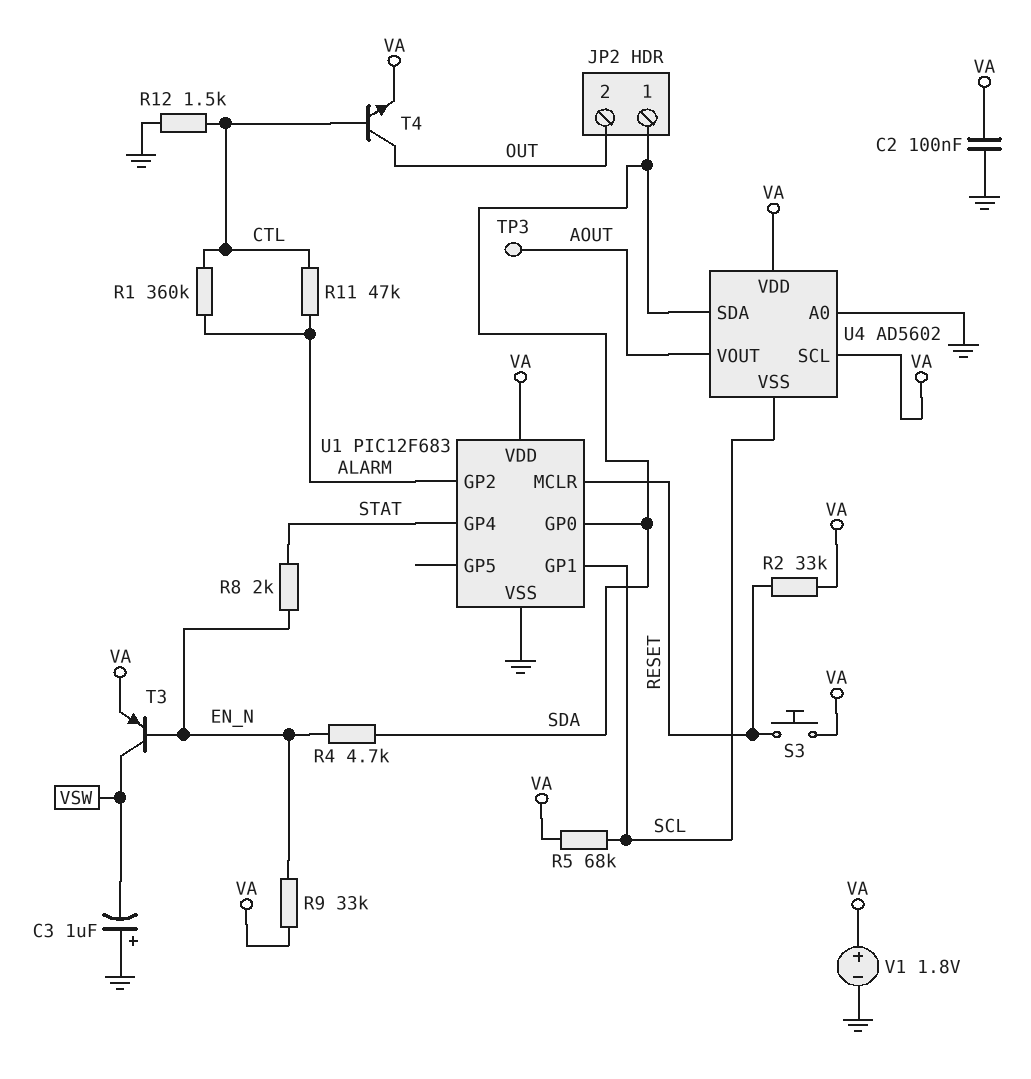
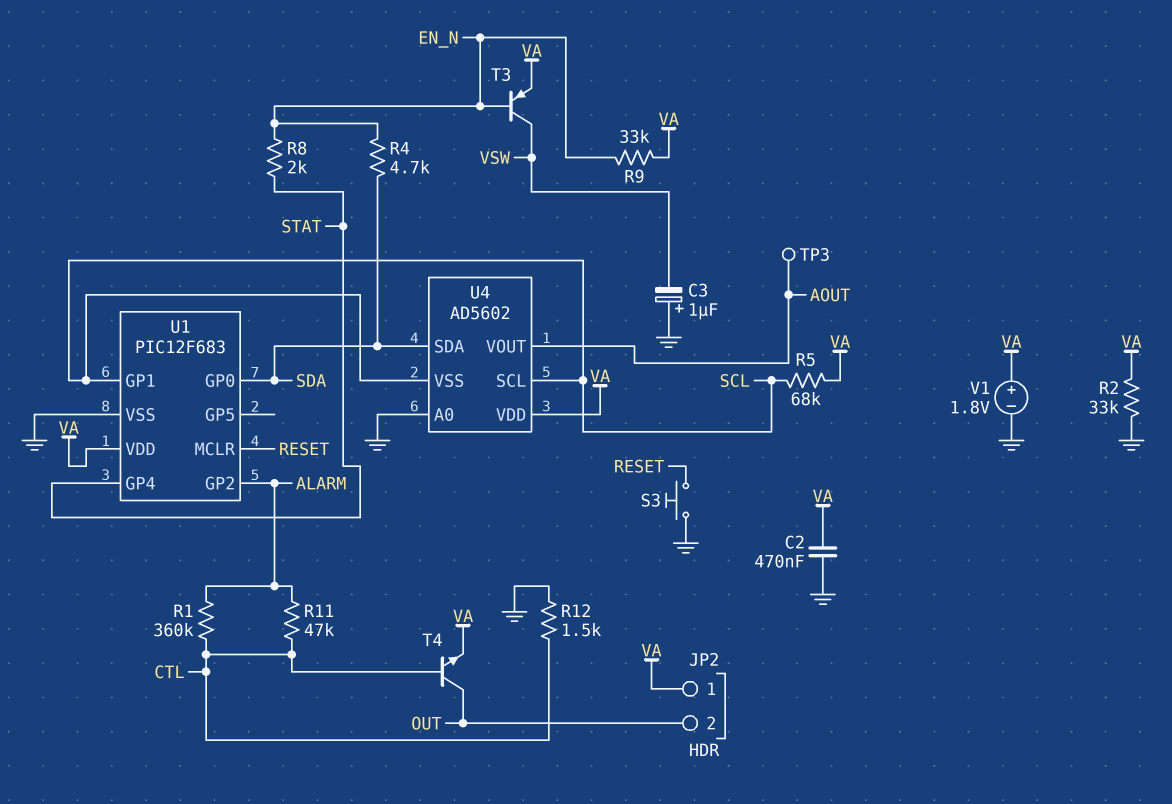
C2: 100nF (GND, VA) -> 470nF (GND, VA)
JP2 pin 1: SDA -> VA
R2: 33k (RESET, VA) -> 33k (GND, VA)
S3: button (RESET, VA) -> button (GND, RESET)
U4 pin SCL: VA -> SCL

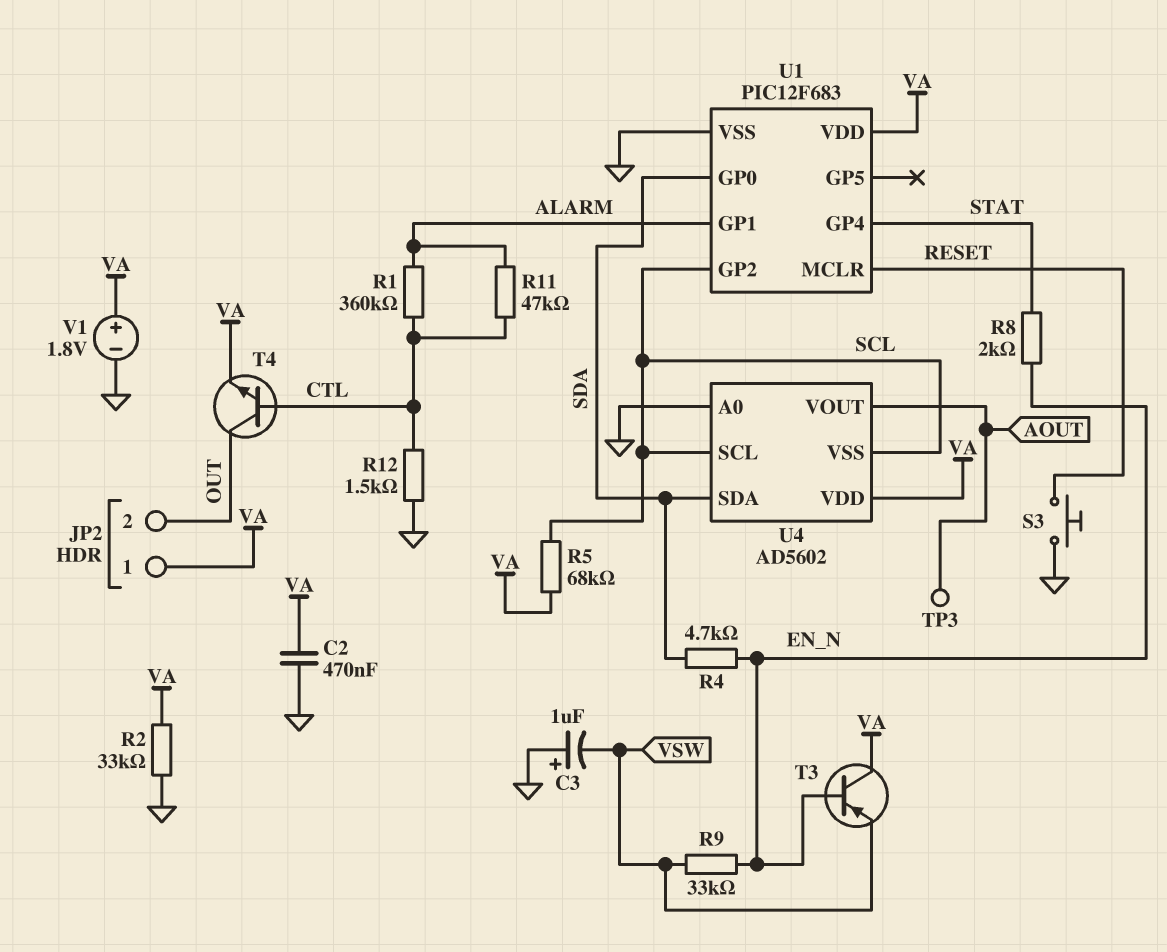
R9: 33k (EN_N, VA) -> 33k (EN_N, VSW)
T3: PNP (B EN_N, C VSW, E VA) -> PNP (B EN_N, C VA, E VSW)
U1 pin GP1: SCL -> ALARM
U1 pin GP2: ALARM -> SCL

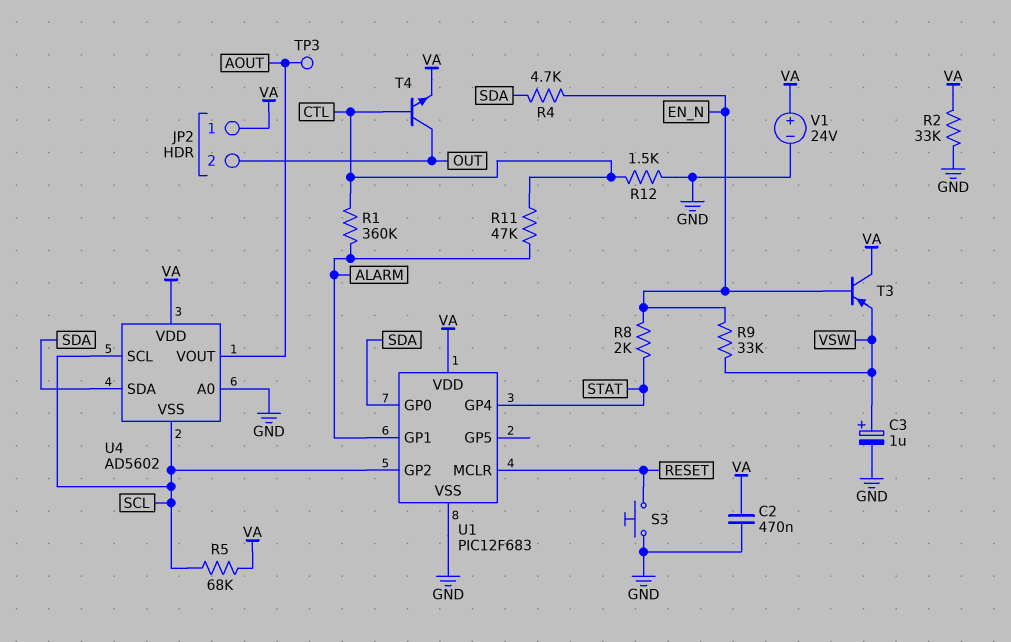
C3: 1uF (plus GND, minus VSW) -> 1uF (plus VSW, minus GND)
V1: 1.8V (plus VA, minus GND) -> 24V (plus VA, minus GND)

